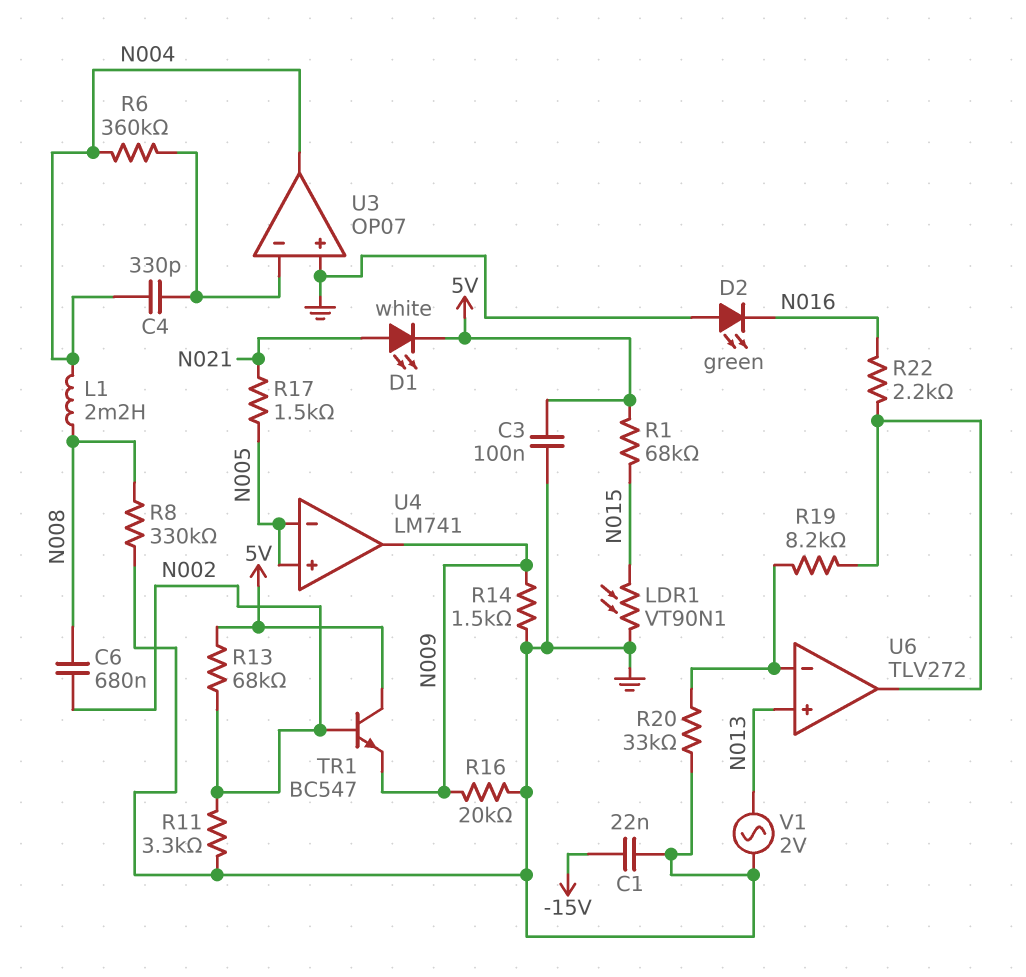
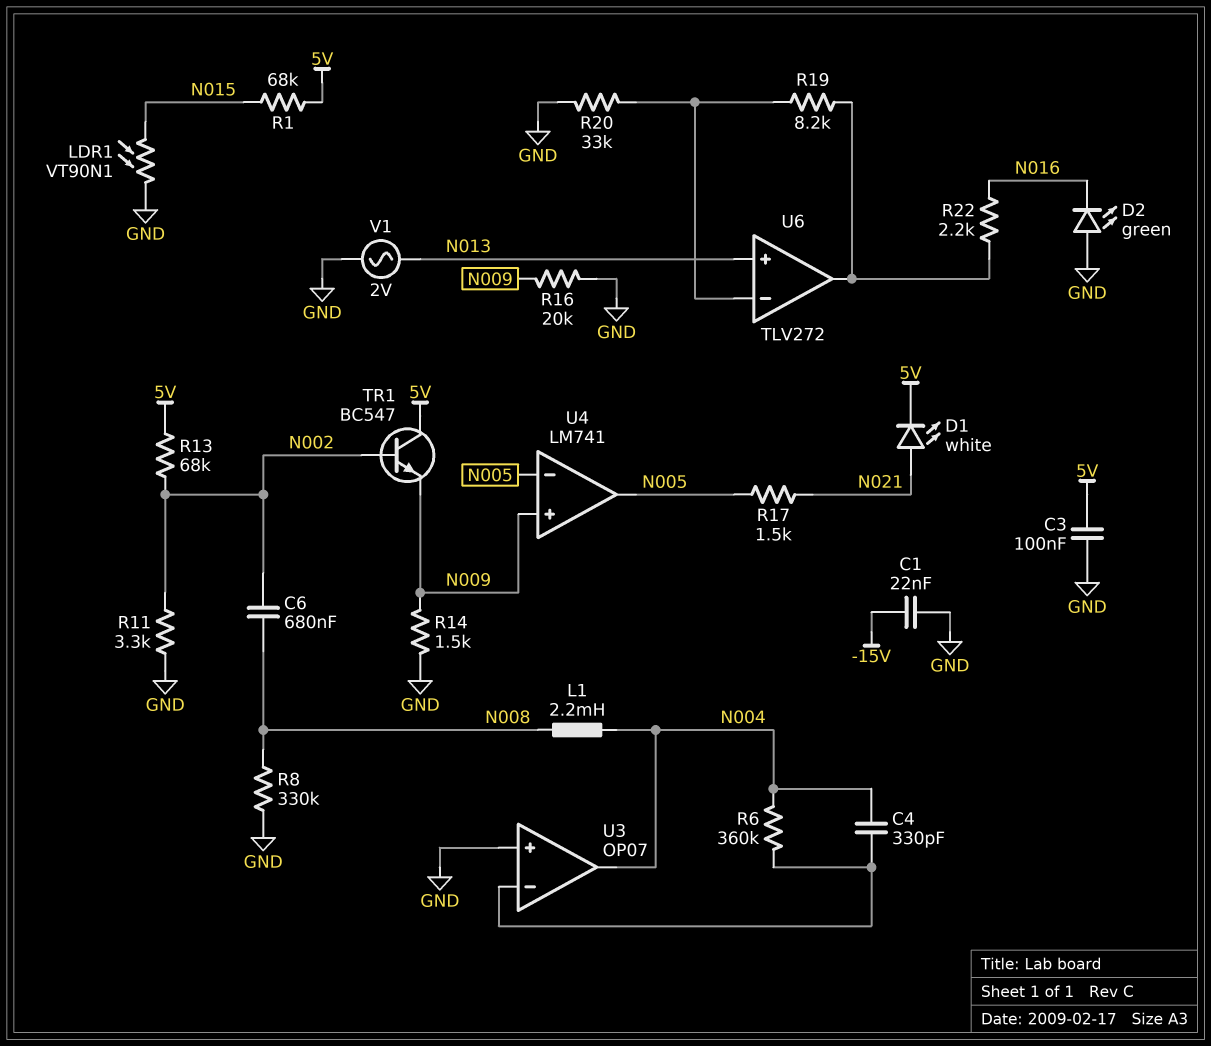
U4 pin in+: N005 -> N009
U4 pin out: N009 -> N005

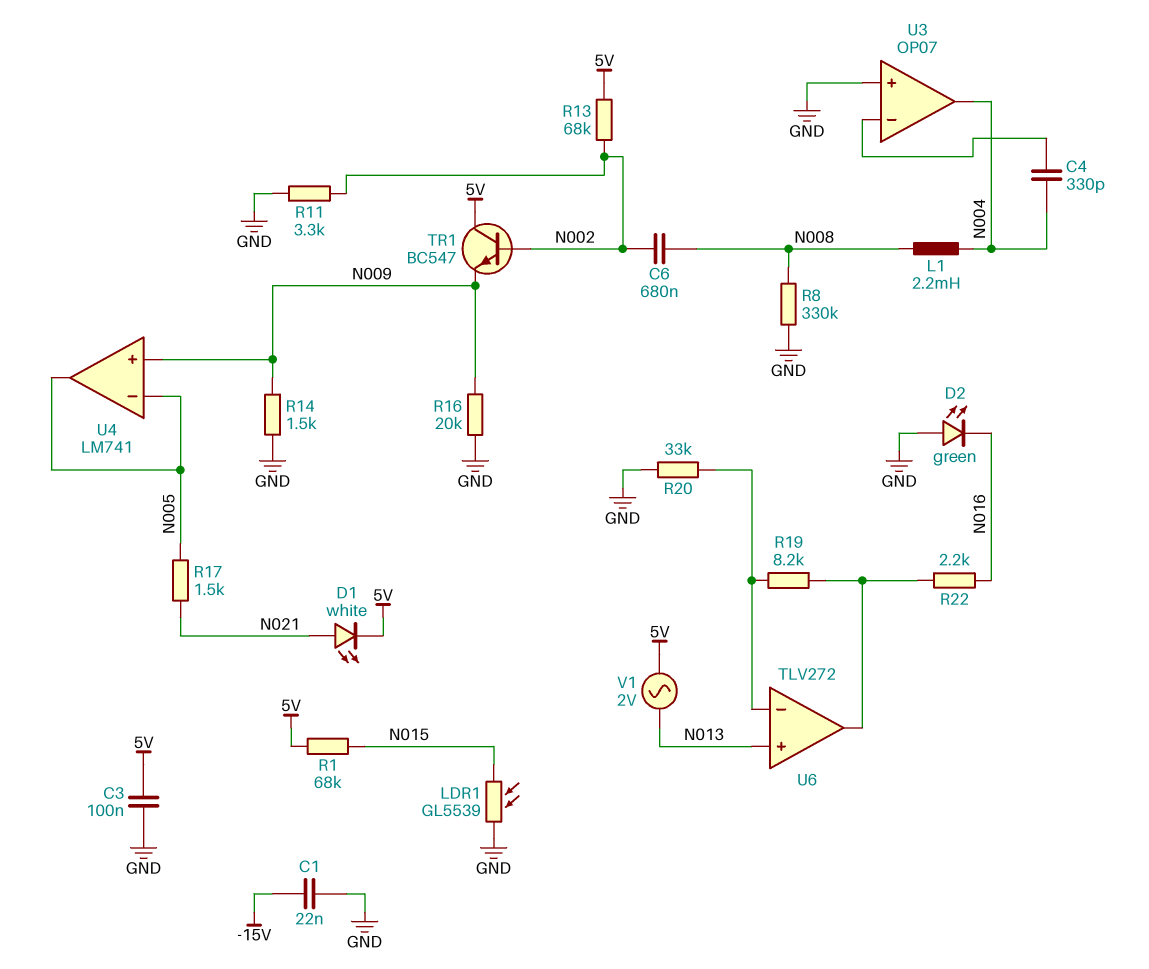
LDR1: VT90N1 (GND, N015) -> GL5539 (GND, N015)
R6: 360k (N004, U3/in-) -> none
V1: AC 2V (GND, N013) -> AC 2V (5V, N013)

